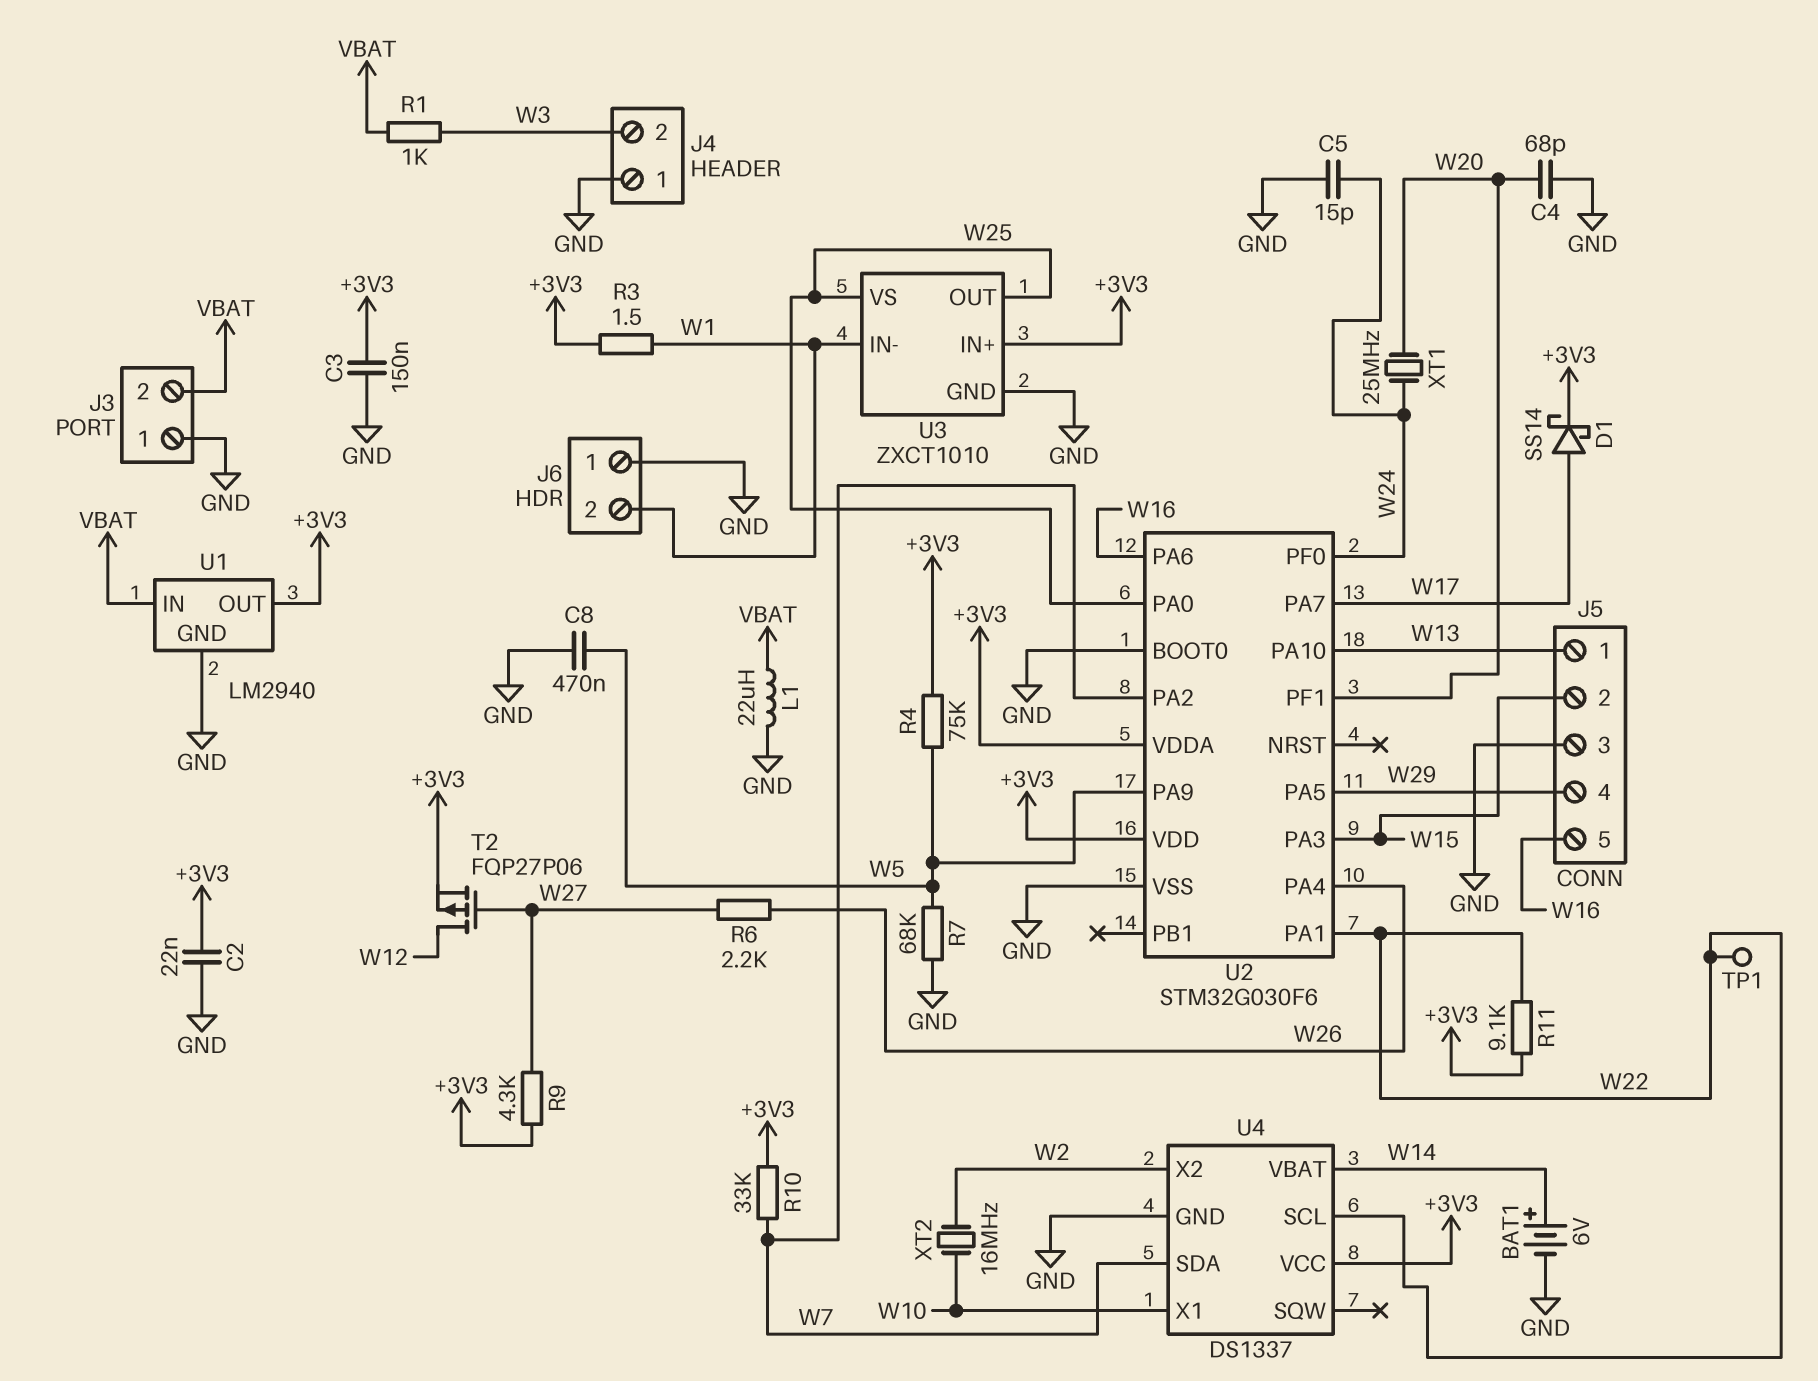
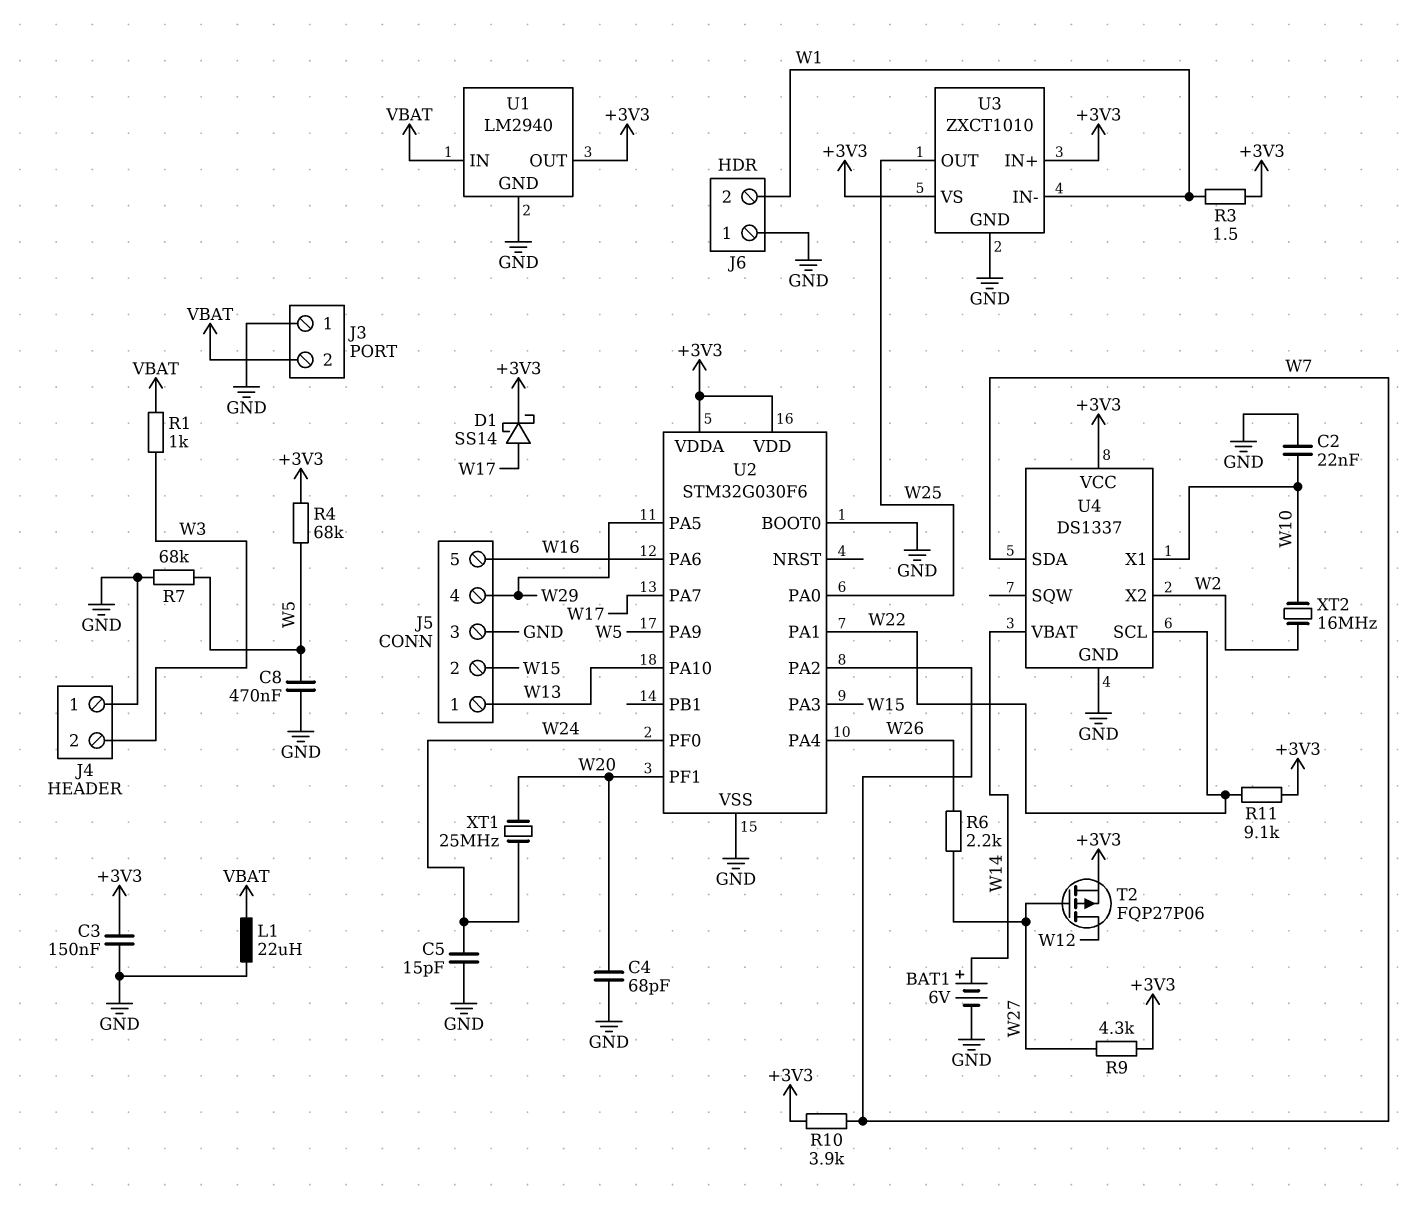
C2: 22nF (+3V3, GND) -> 22nF (GND, W10)
R4: 75k (+3V3, W5) -> 68k (+3V3, W5)
R10: 33k (+3V3, W7) -> 3.9k (+3V3, W7)
TP1: test point (W22) -> none
U3 pin VS: W25 -> +3V3

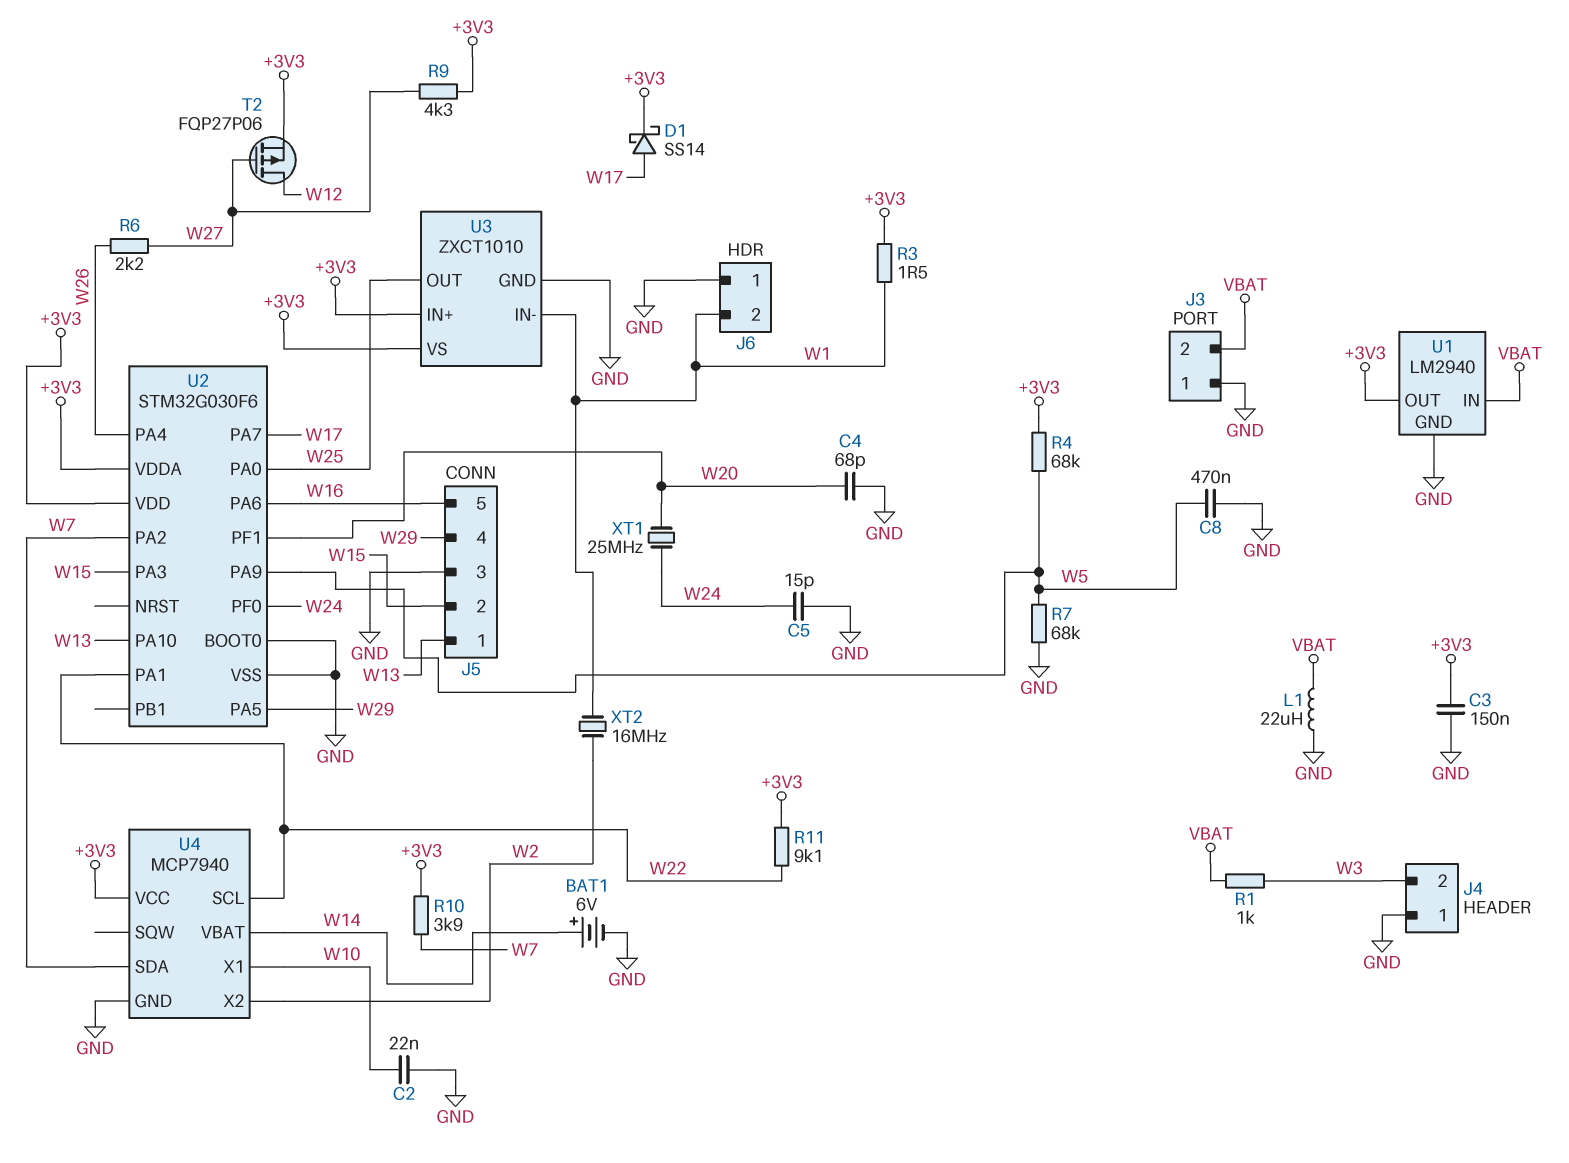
U4: DS1337 -> MCP7940
XT2: 16MHz (W2, W10) -> 16MHz (W1, W2)

